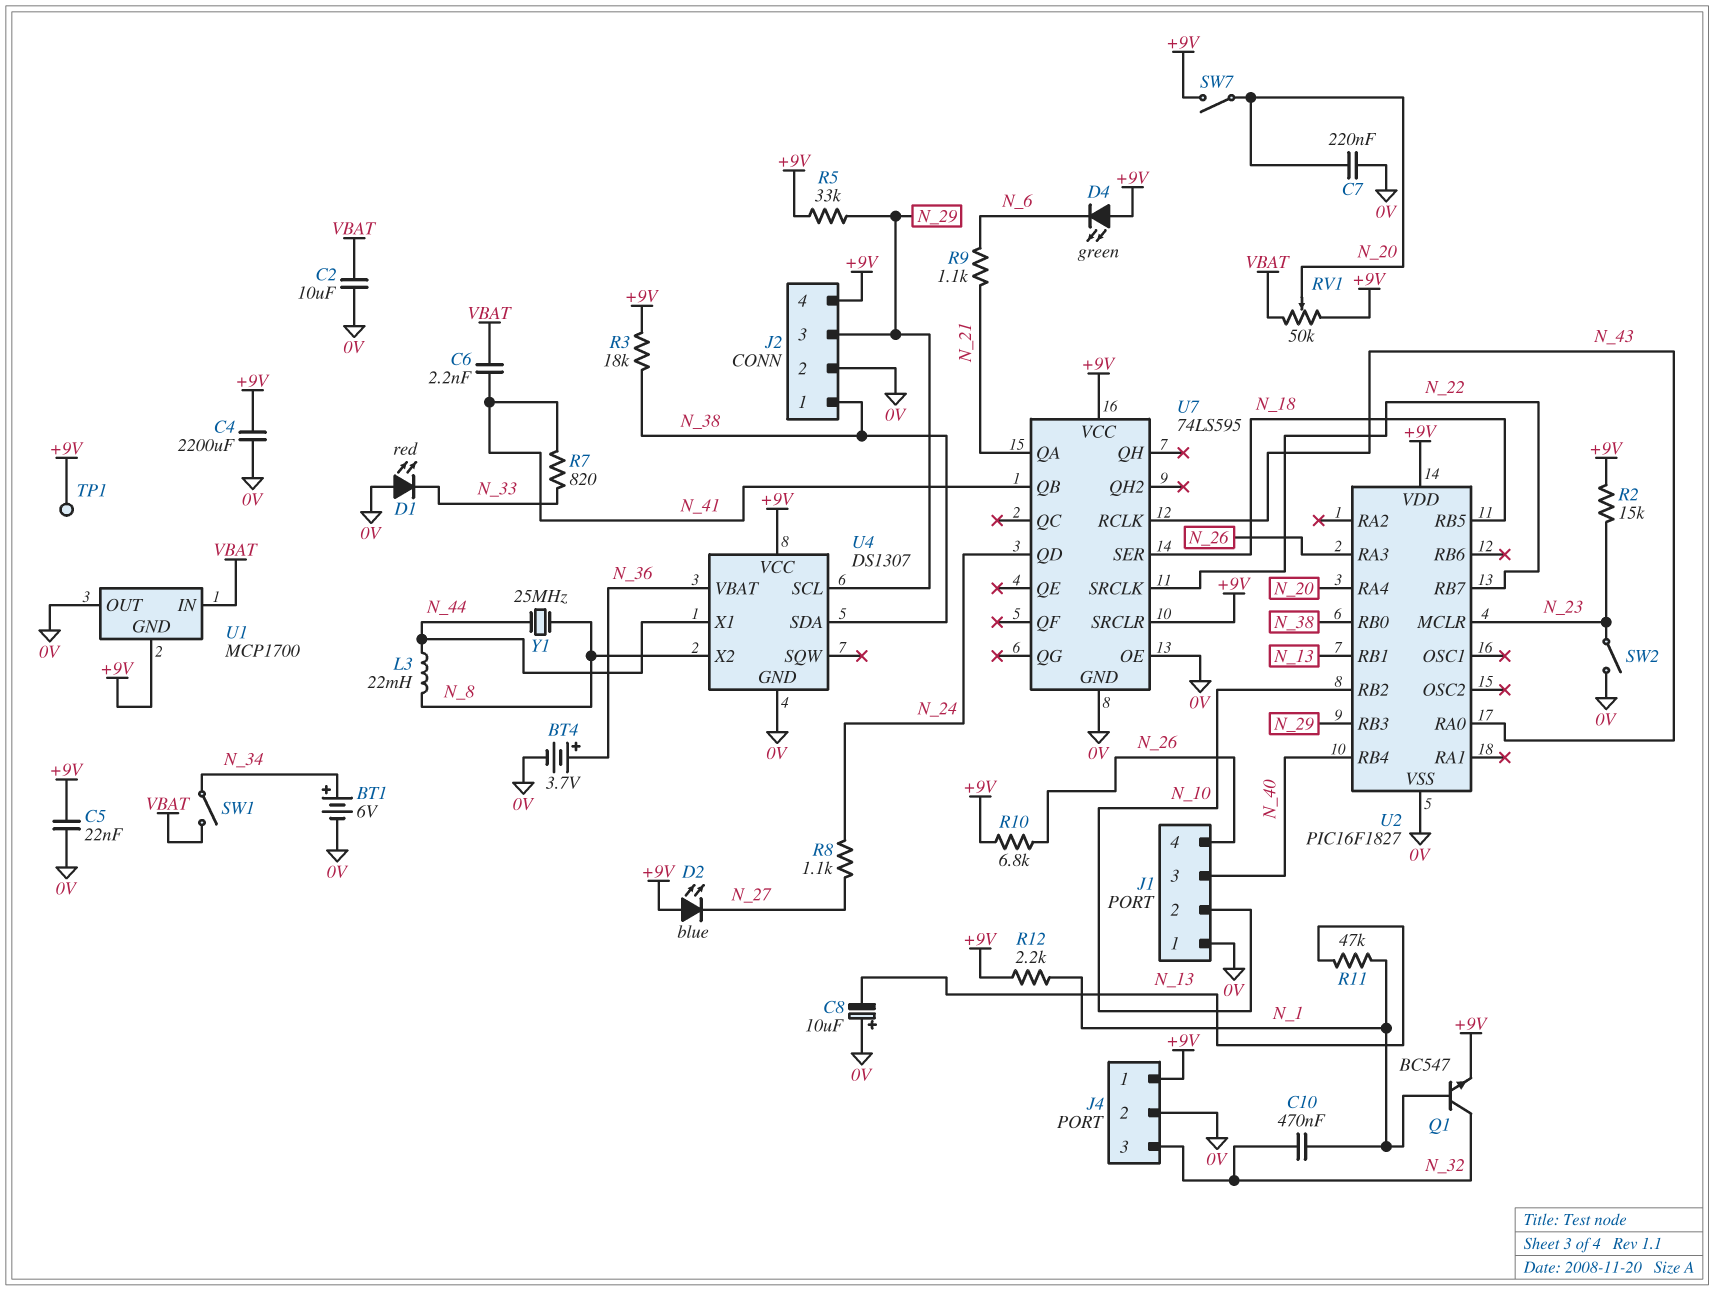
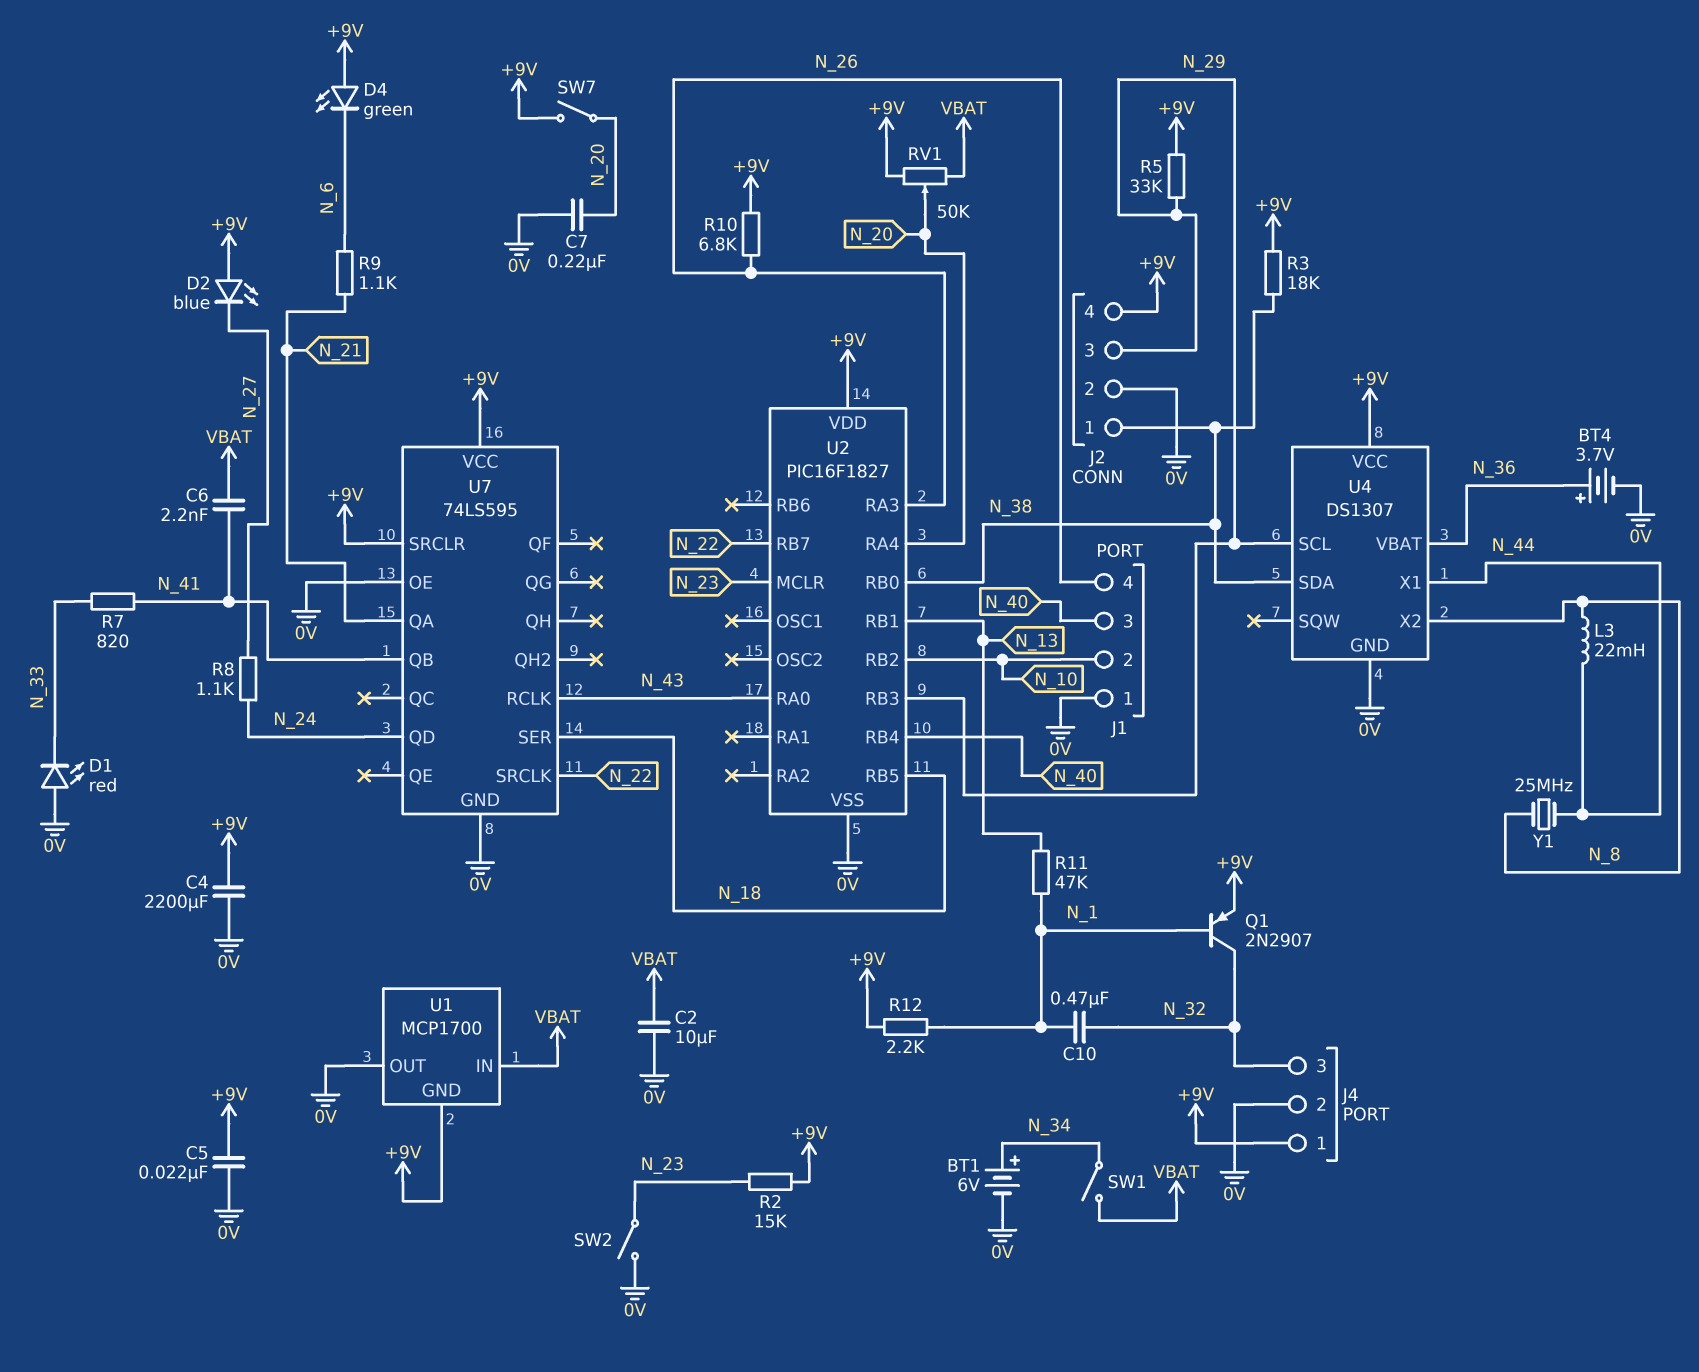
C8: 10uF (plus 0V, minus N_13) -> none
Q1: NPN BC547 (B N_1, C N_32, E +9V) -> PNP 2N2907 (B N_1, C N_32, E +9V)
TP1: test point (+9V) -> none

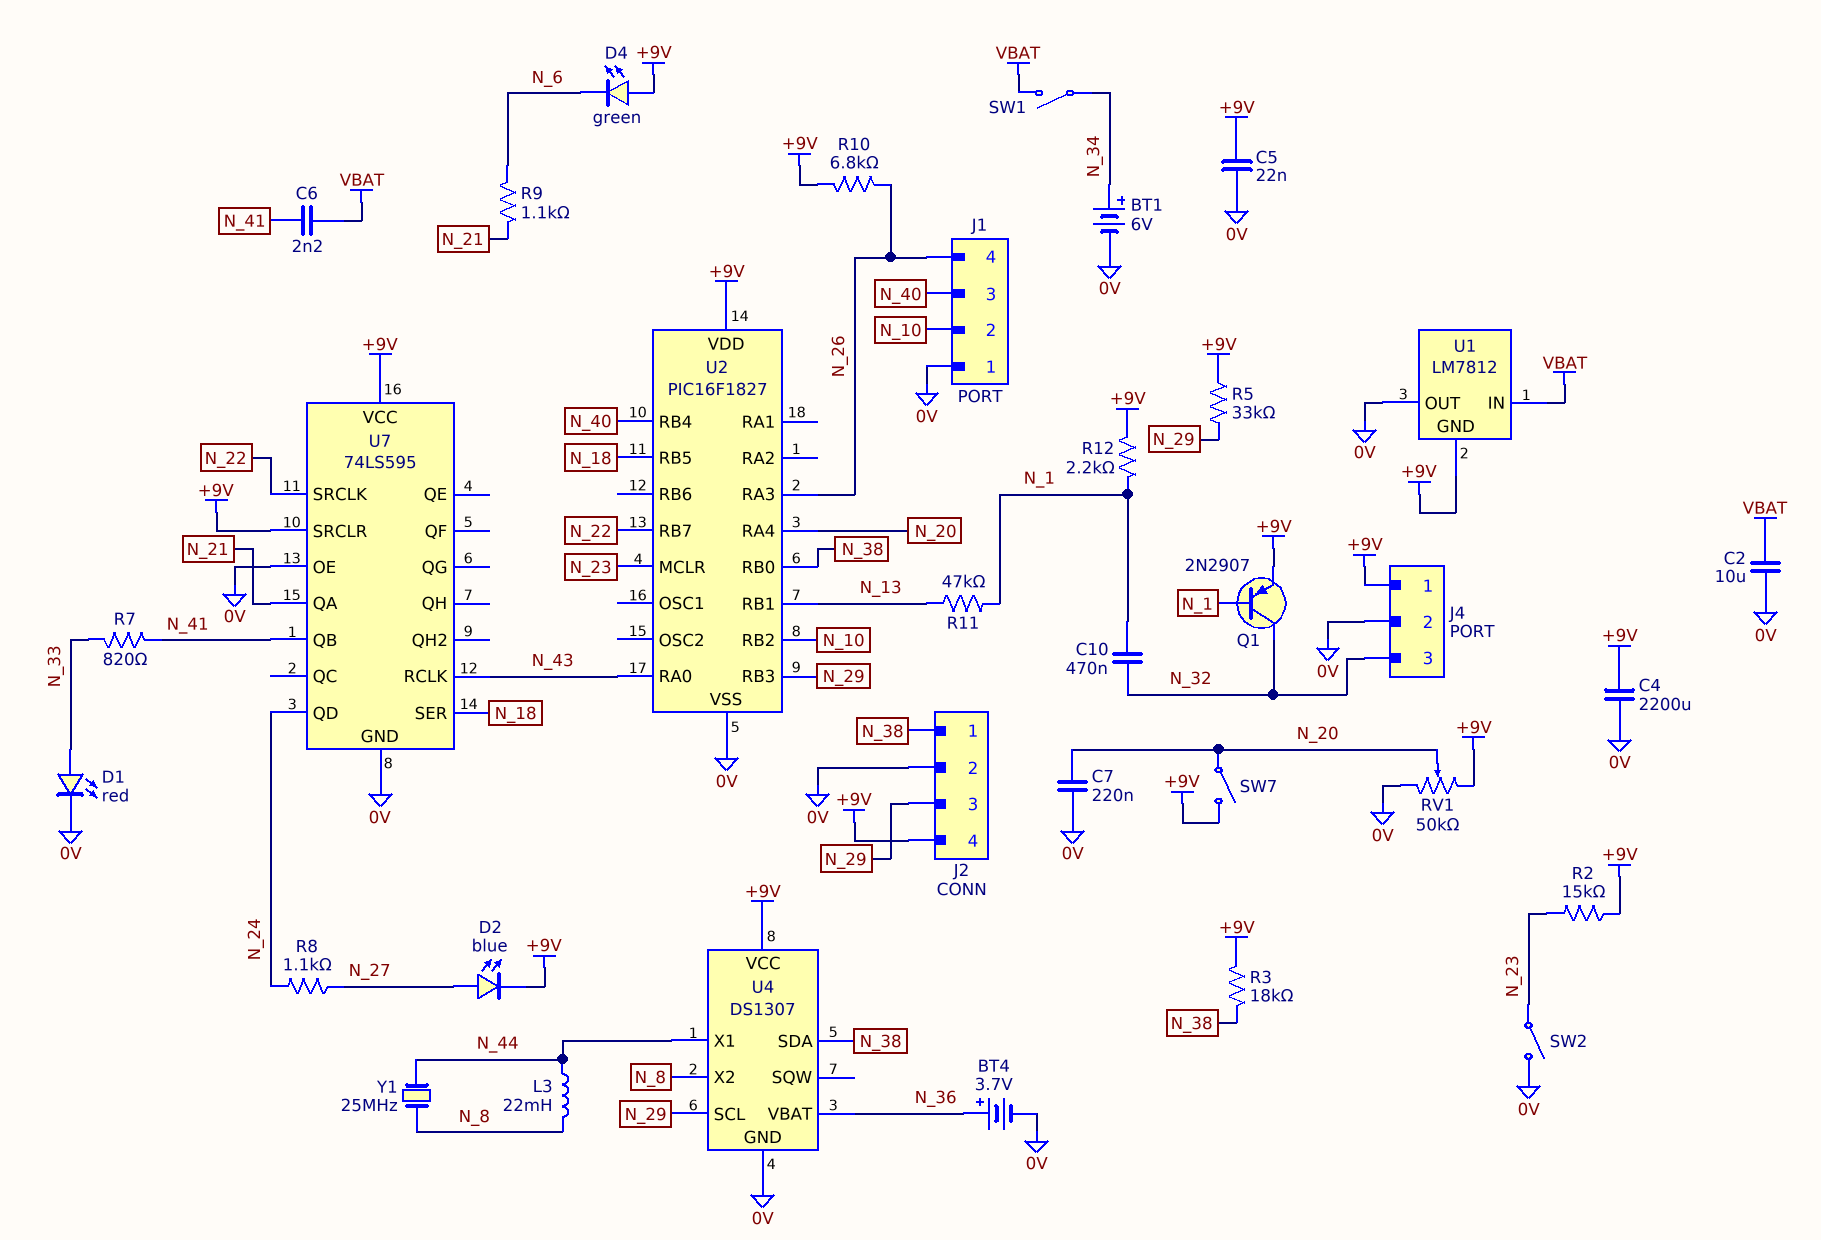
D1: LED red (A 0V, K N_33) -> LED red (A N_33, K 0V)
D2: LED blue (A +9V, K N_27) -> LED blue (A N_27, K +9V)
RV1: 50k (+9V, VBAT, wiper N_20) -> 50k (+9V, 0V, wiper N_20)
U1: MCP1700 -> LM7812

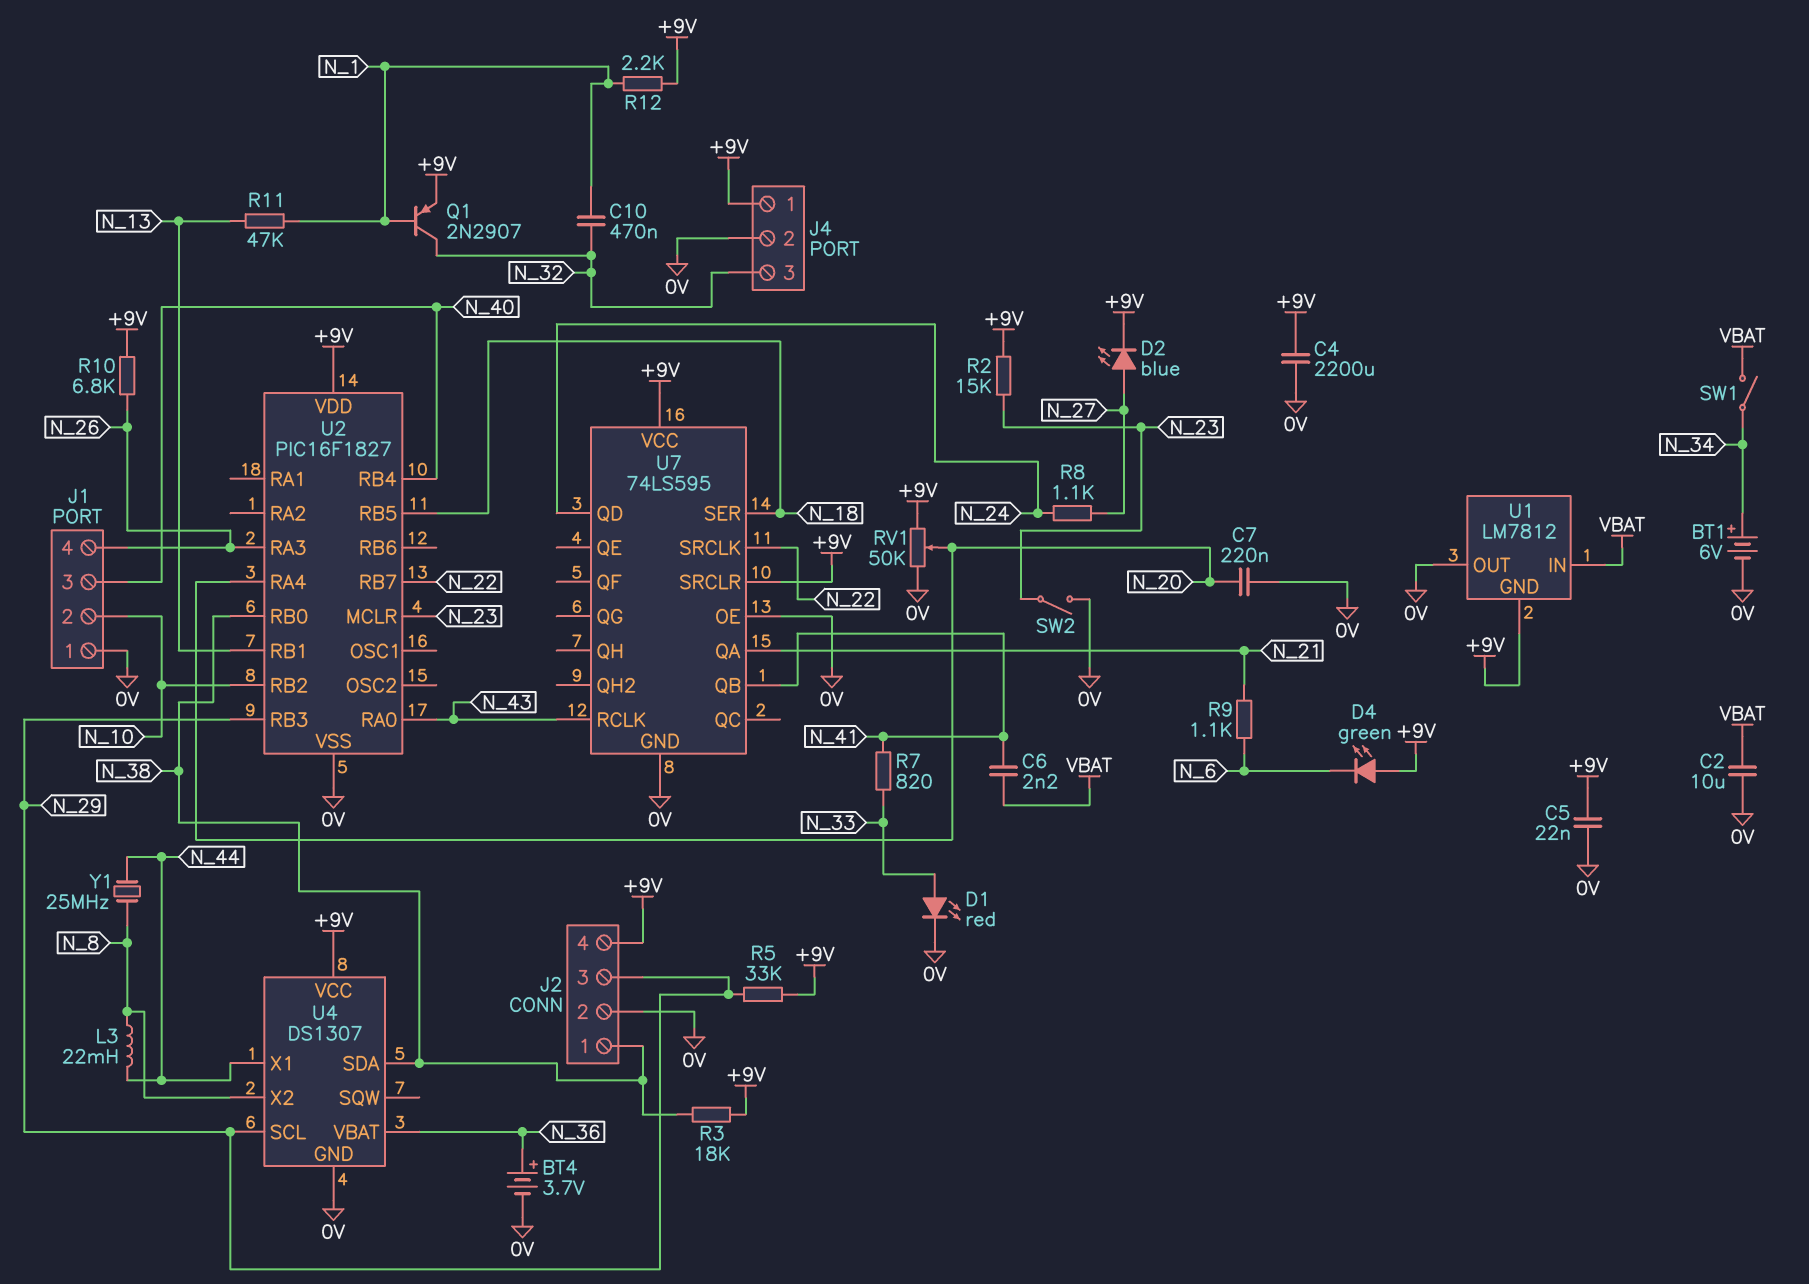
SW7: switch (+9V, N_20) -> none

